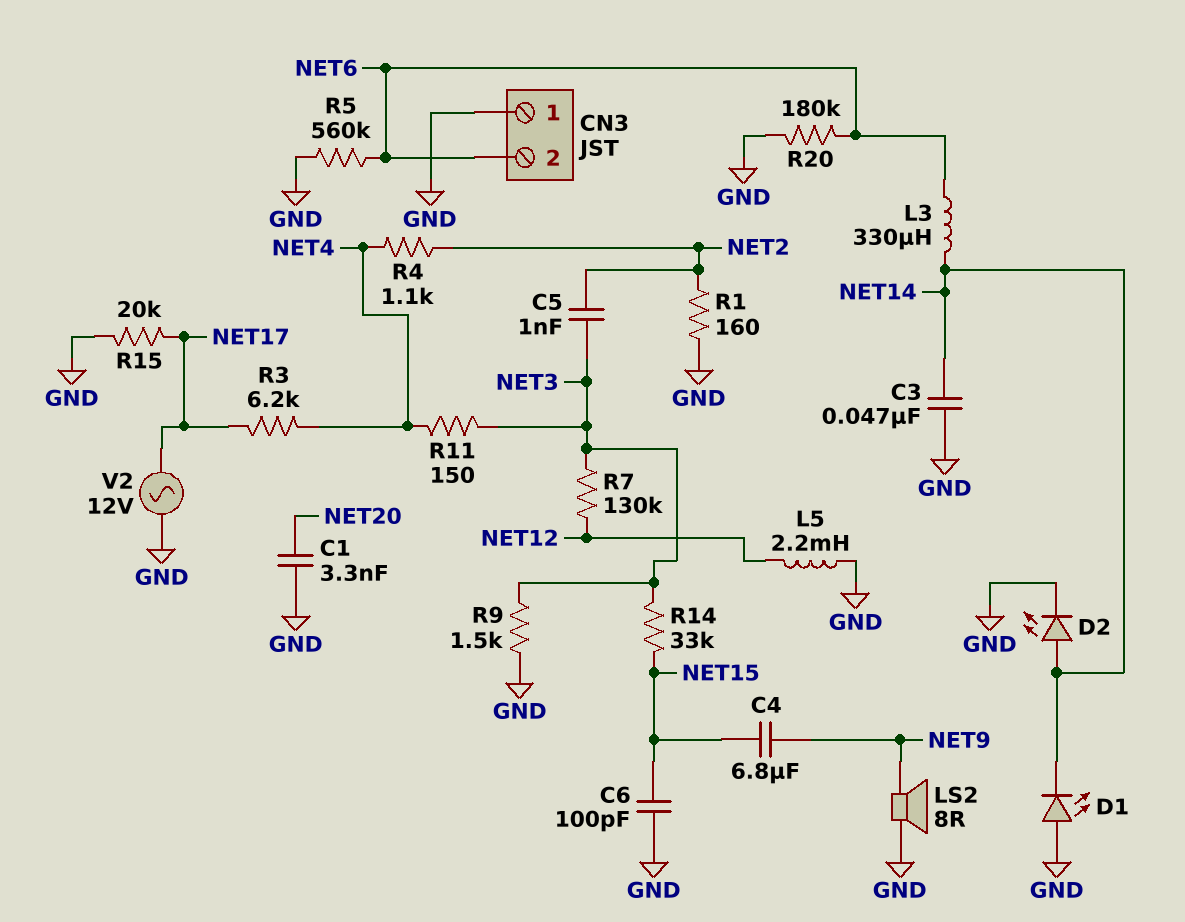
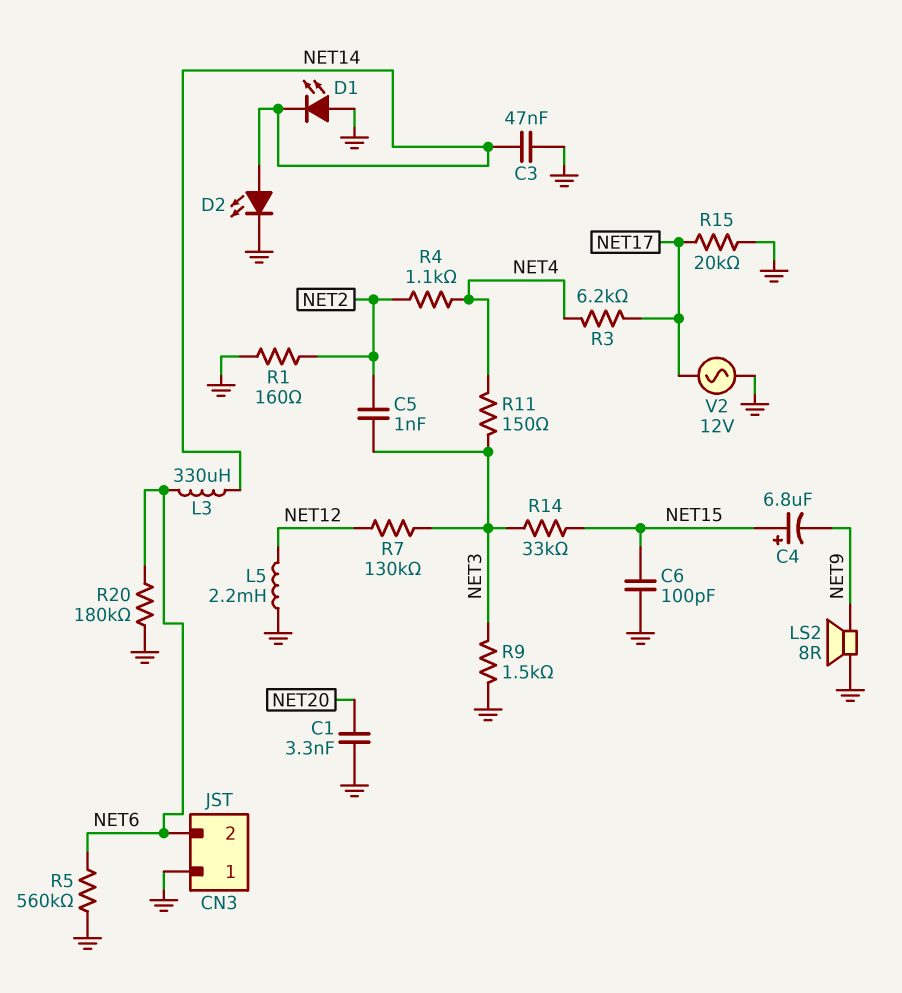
C4: 6.8uF (NET9, NET15) -> 6.8uF (plus NET15, minus NET9)

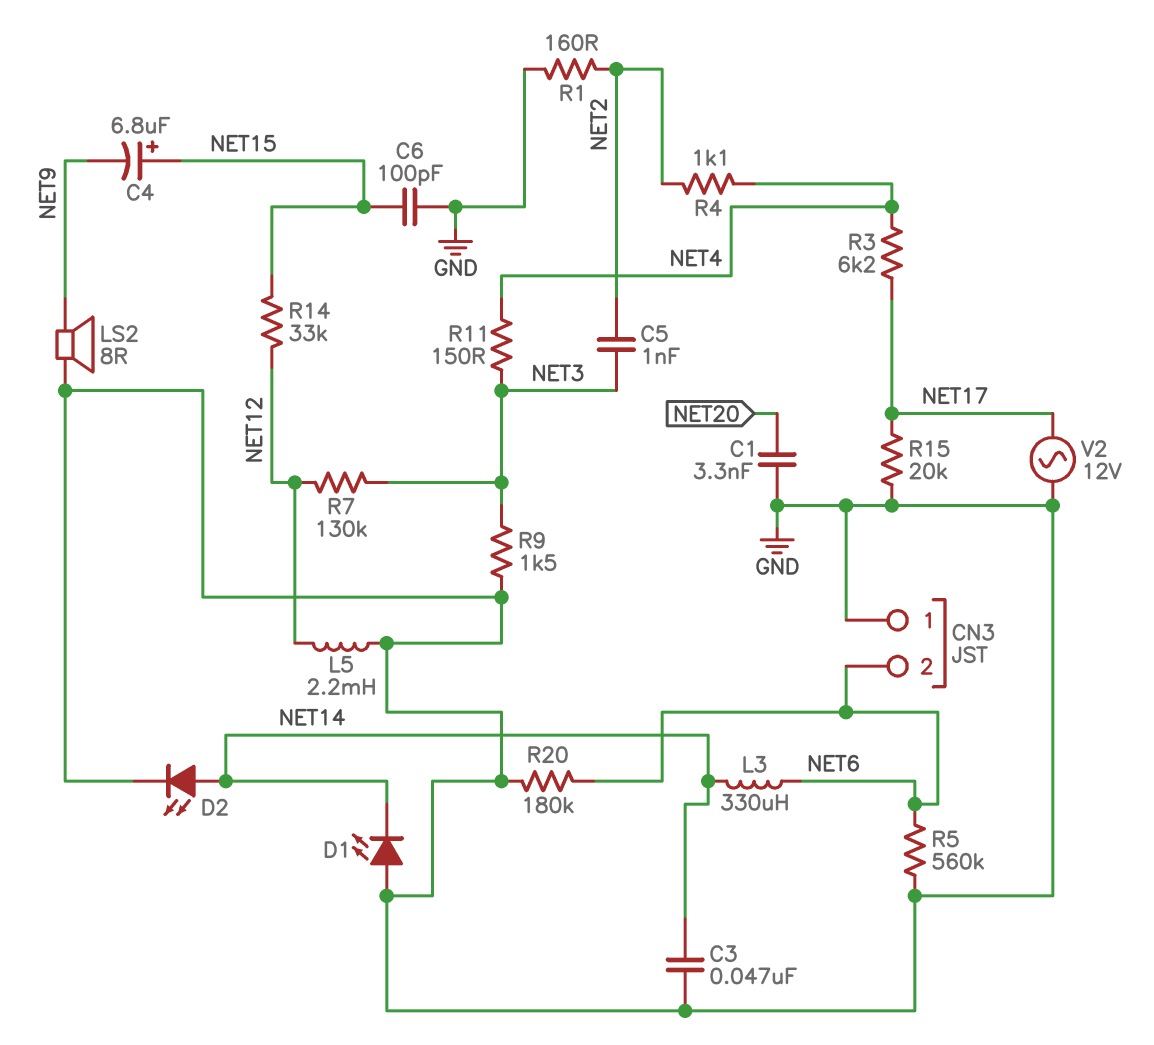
R14: 33k (NET3, NET15) -> 33k (NET12, NET15)

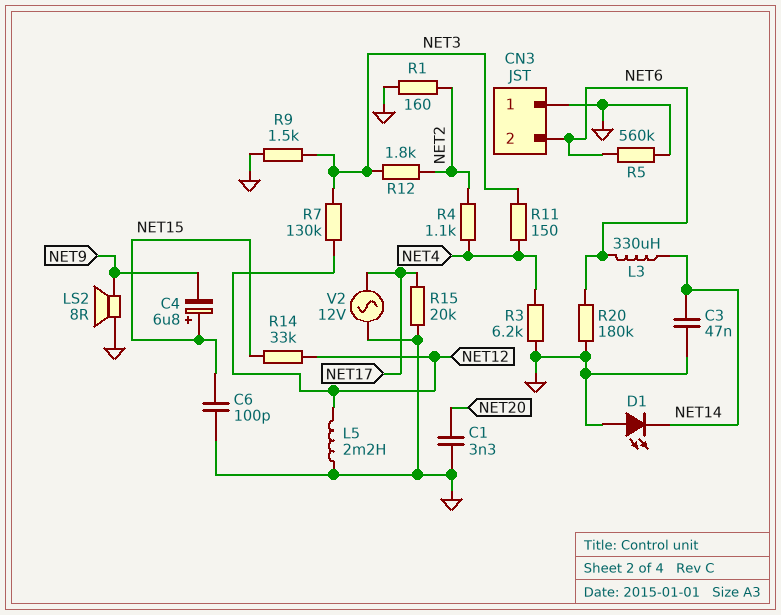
C5: 1nF (NET2, NET3) -> none
D2: LED (A NET14, K GND) -> none
R3: 6.2k (NET4, NET17) -> 6.2k (GND, NET4)
R12: none -> 1.8k (NET2, NET3)

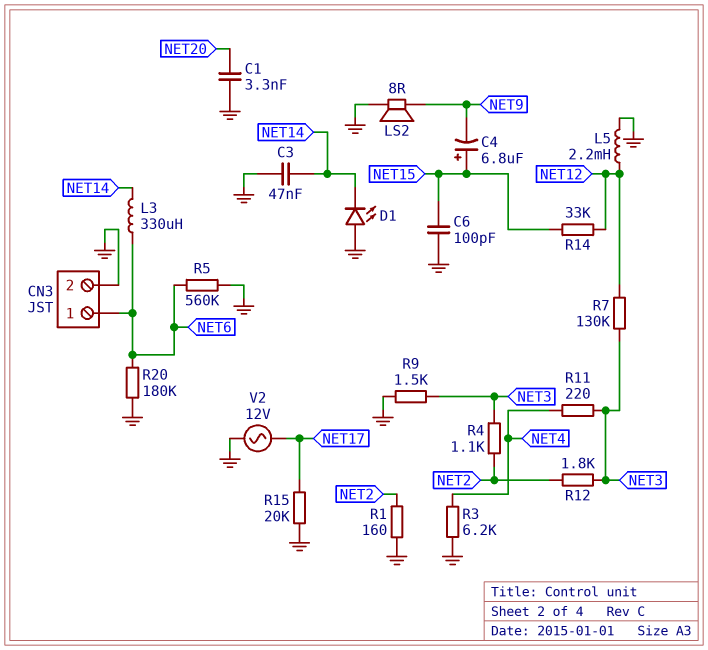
CN3 pin 1: GND -> NET6
CN3 pin 2: NET6 -> GND
R4: 1.1k (NET2, NET4) -> 1.1k (NET2, NET3)
R11: 150 (NET3, NET4) -> 220 (NET3, NET4)

